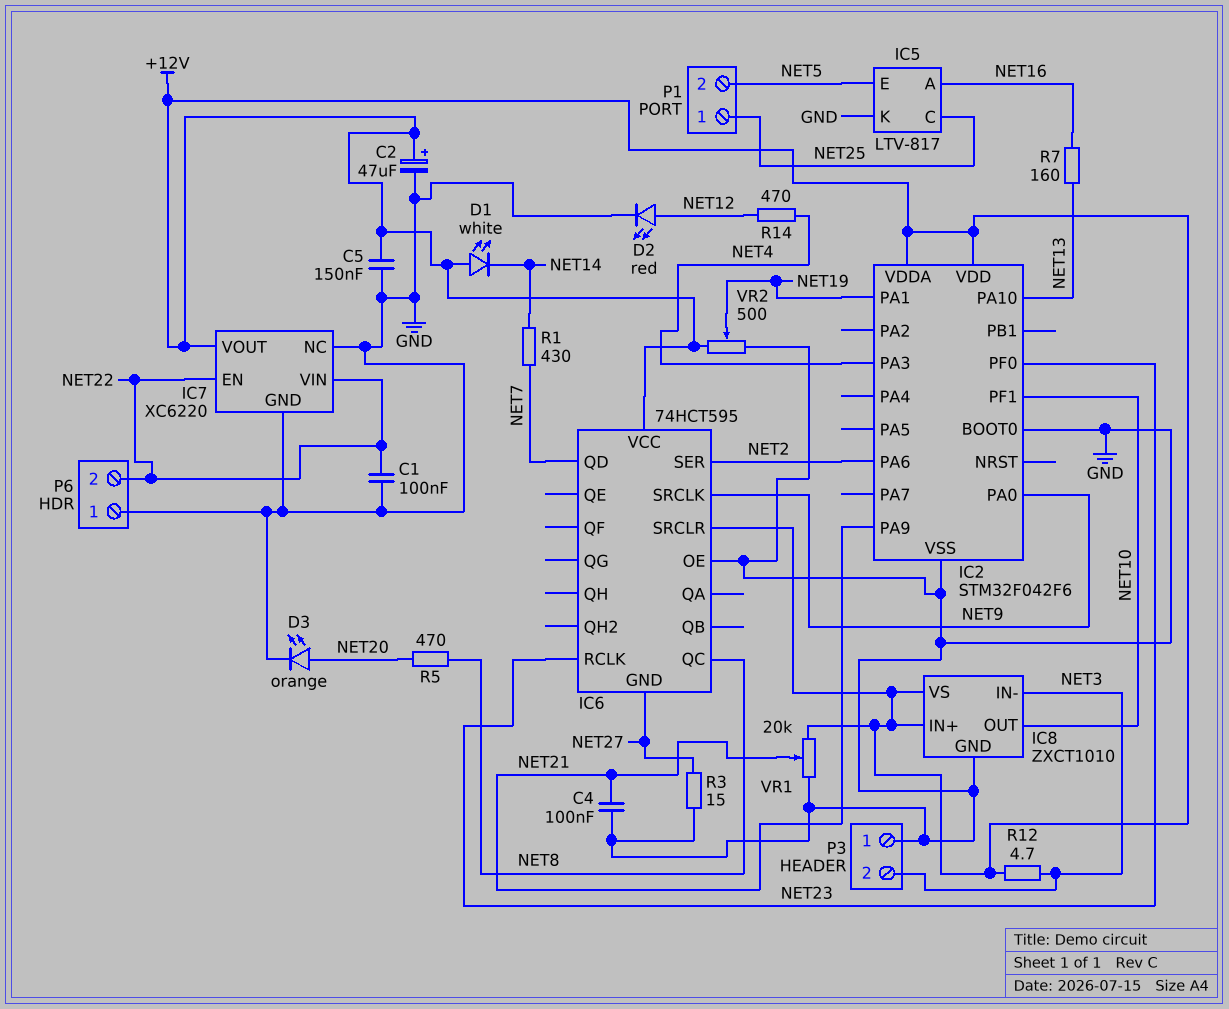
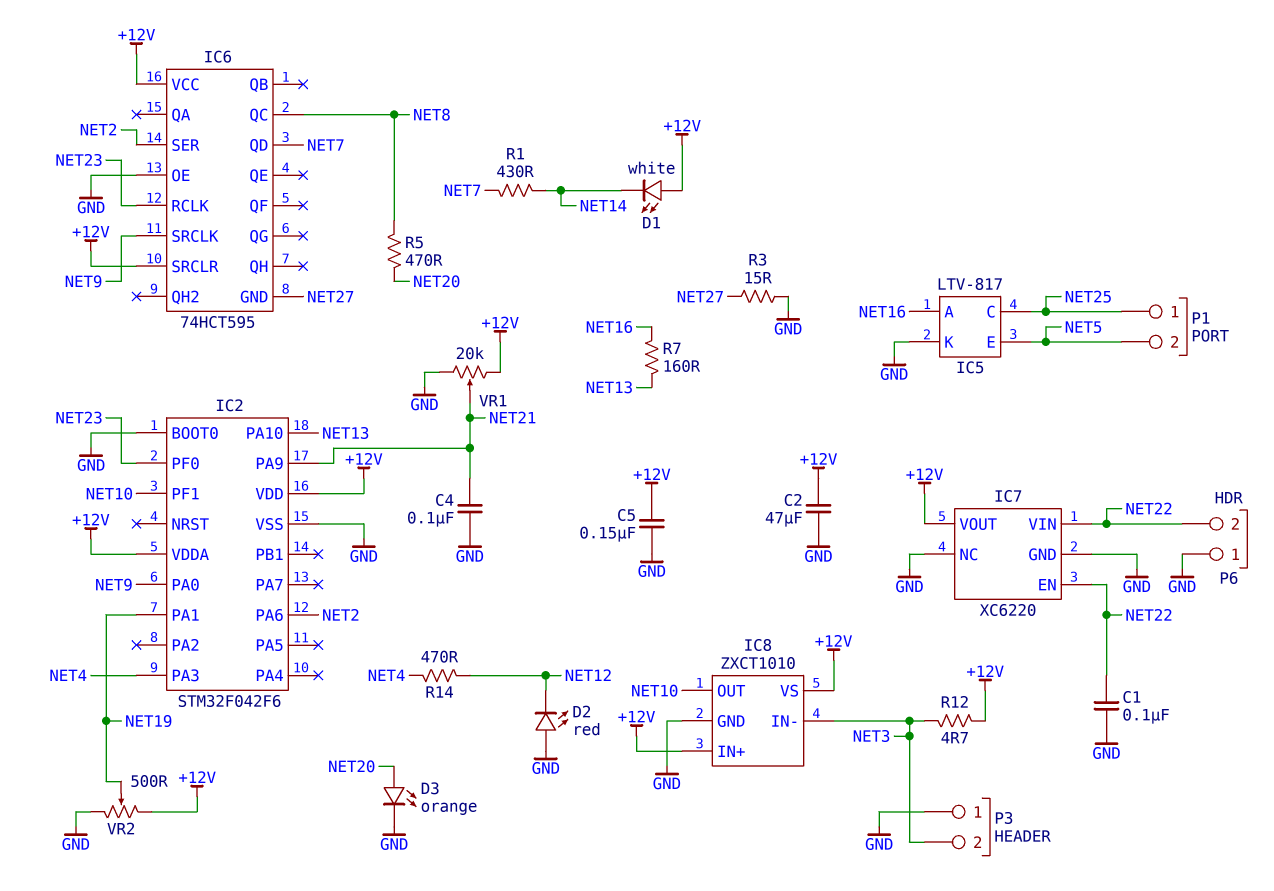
C2: 47uF (plus +12V, minus GND) -> 47uF (+12V, GND)
D2: LED red (A NET12, K GND) -> LED red (A GND, K NET12)

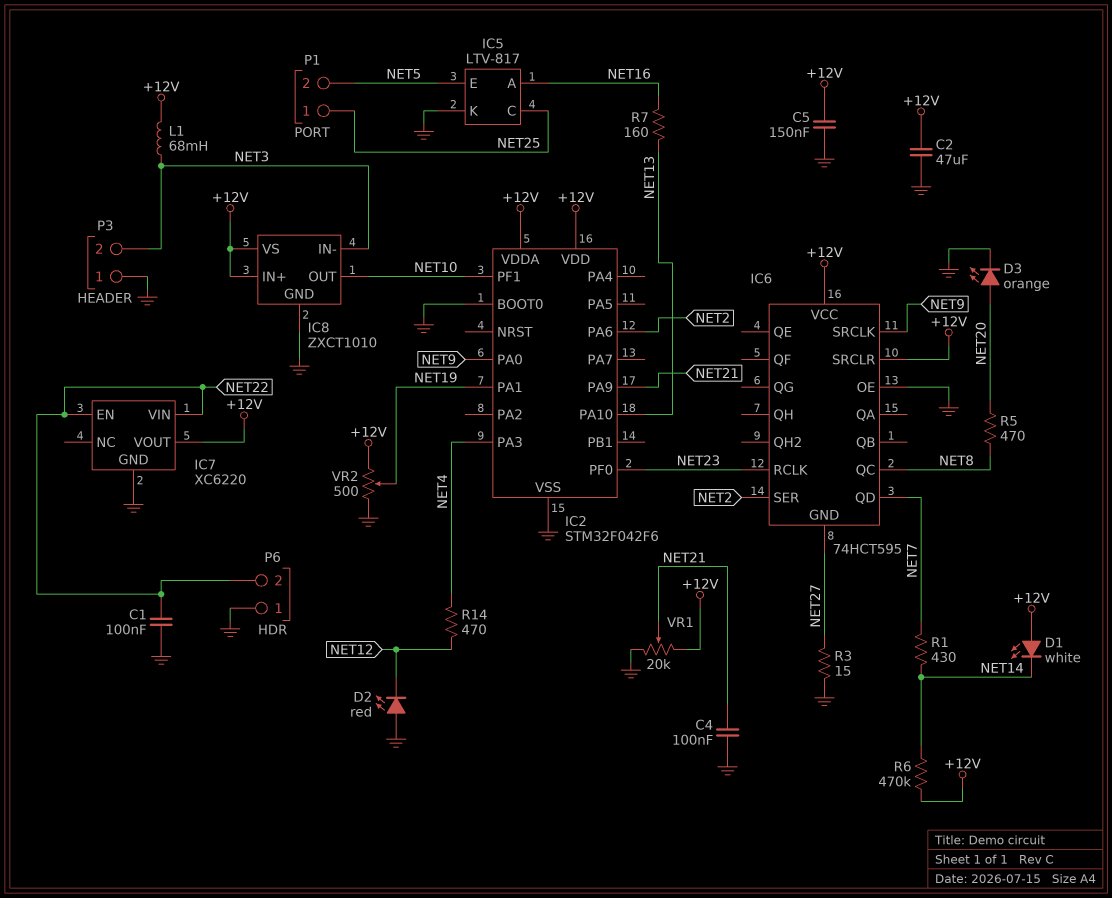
IC7 pin NC: GND -> none
L1: none -> 68mH (+12V, NET3)
R6: none -> 470k (+12V, NET14)
R12: 4.7 (+12V, NET3) -> none

